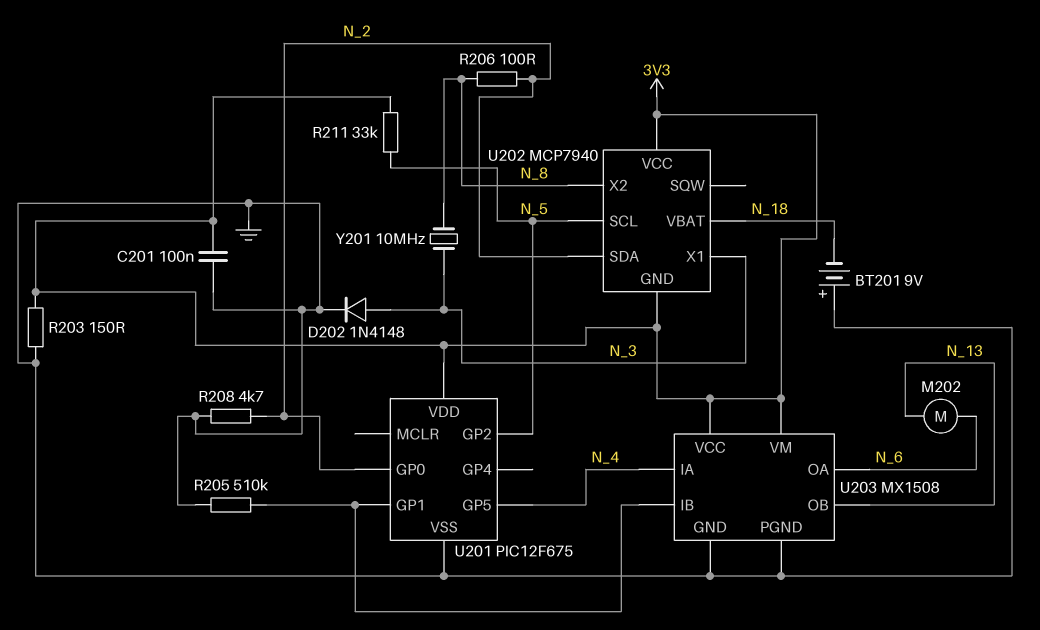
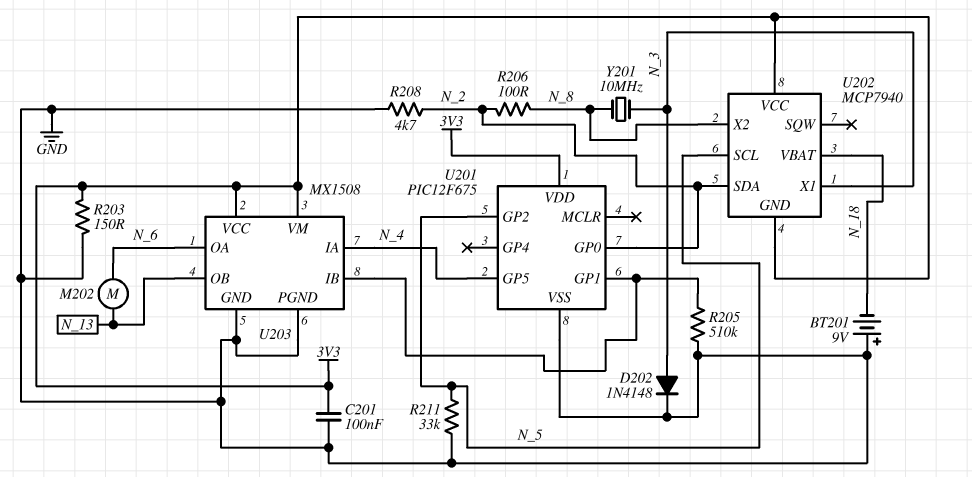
R211: 33k (3V3, N_5) -> 33k (GND, N_5)

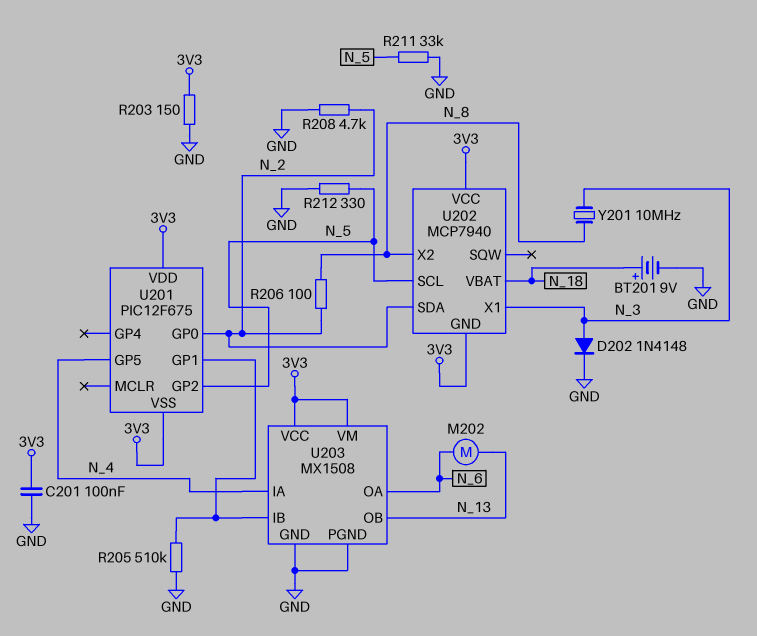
BT201: 9V (plus GND, minus N_18) -> 9V (plus N_18, minus GND)
R212: none -> 330 (GND, N_5)
U201 pin VSS: GND -> 3V3

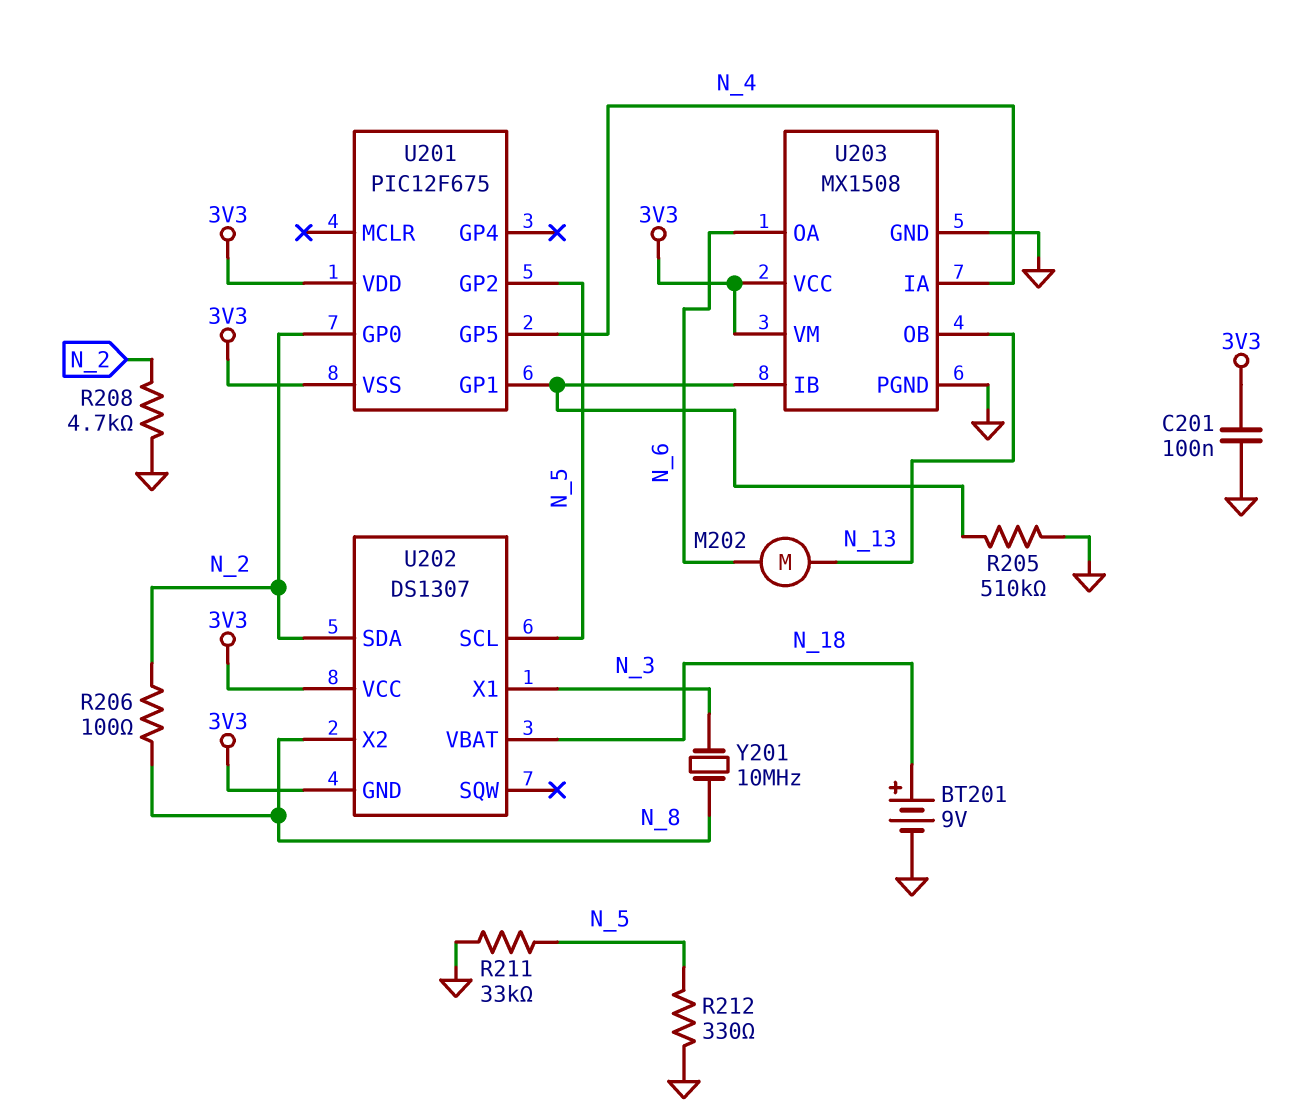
D202: diode 1N4148 (A N_3, K GND) -> none
R203: 150 (3V3, GND) -> none
U202: MCP7940 -> DS1307

